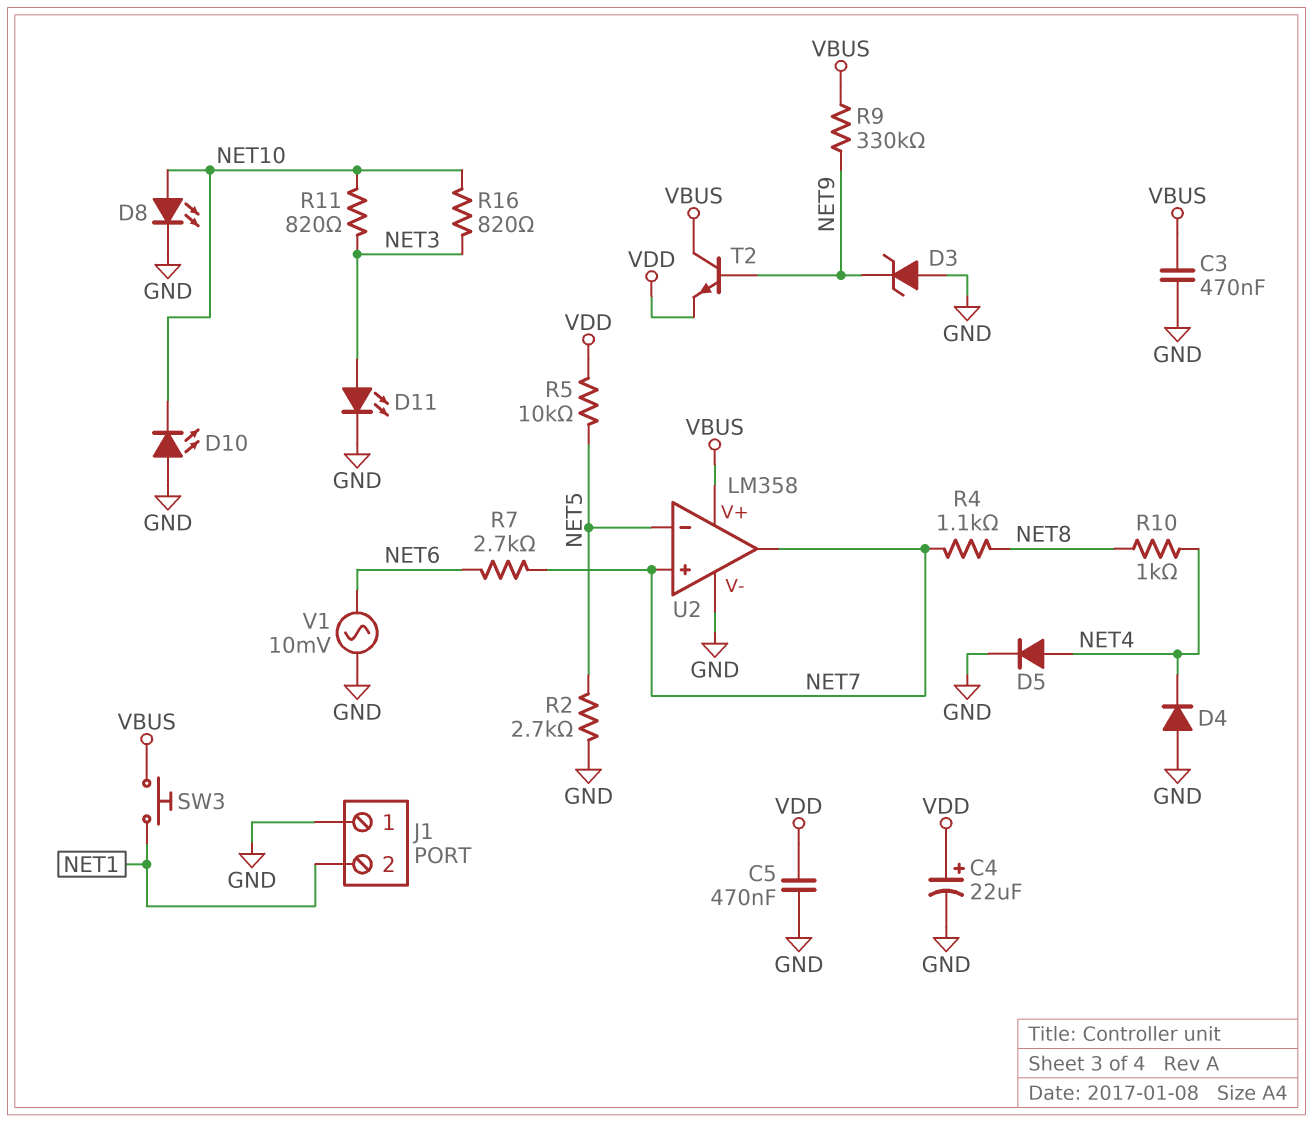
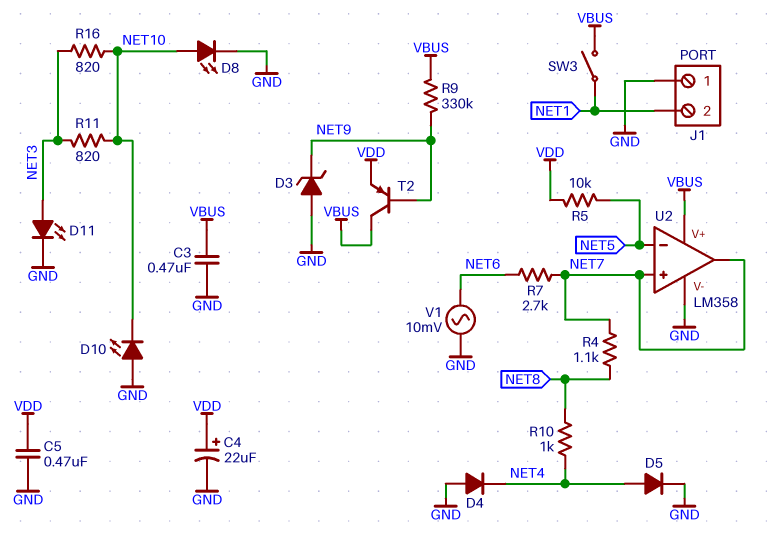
R2: 2.7k (GND, NET5) -> none
SW3: button (NET1, VBUS) -> switch (NET1, VBUS)
T2: NPN (B NET9, C VBUS, E VDD) -> PNP (B NET9, C VBUS, E VDD)

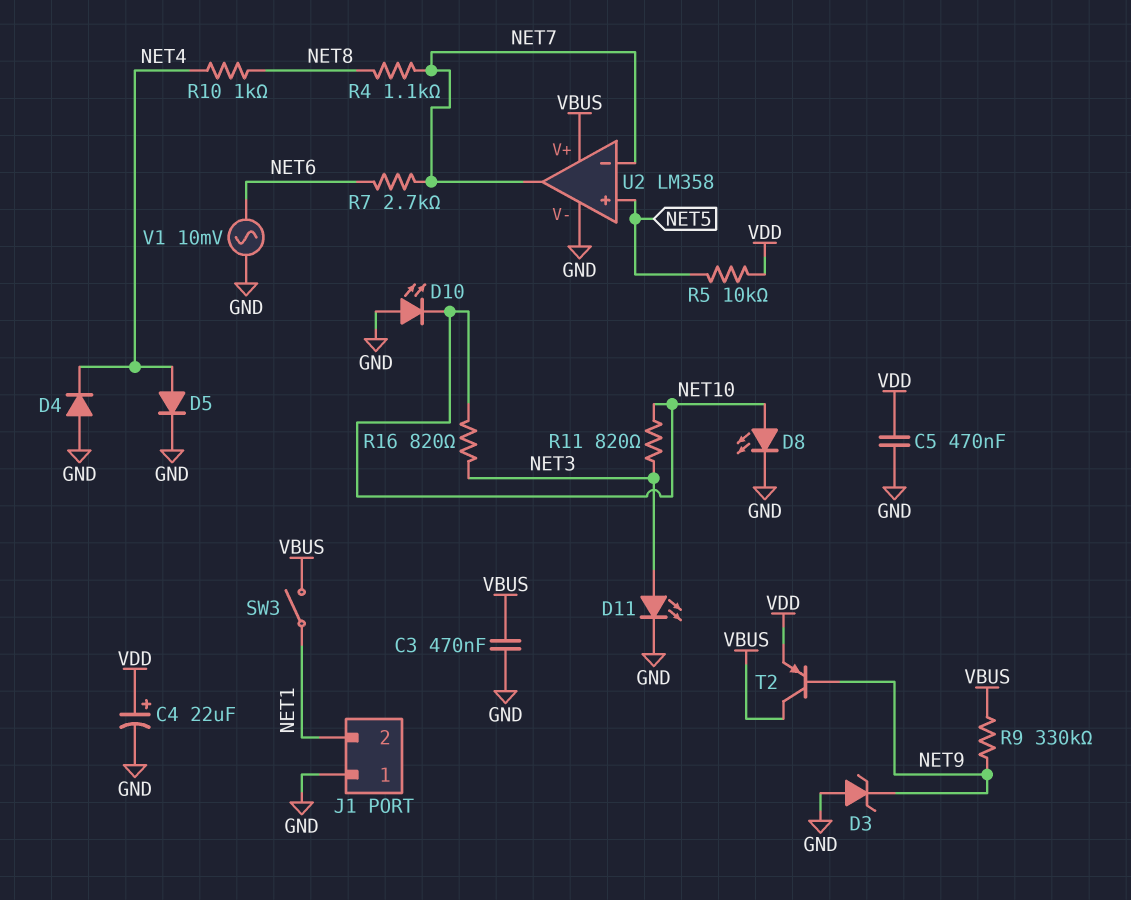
U2 pin in+: NET7 -> NET5
U2 pin in-: NET5 -> NET7

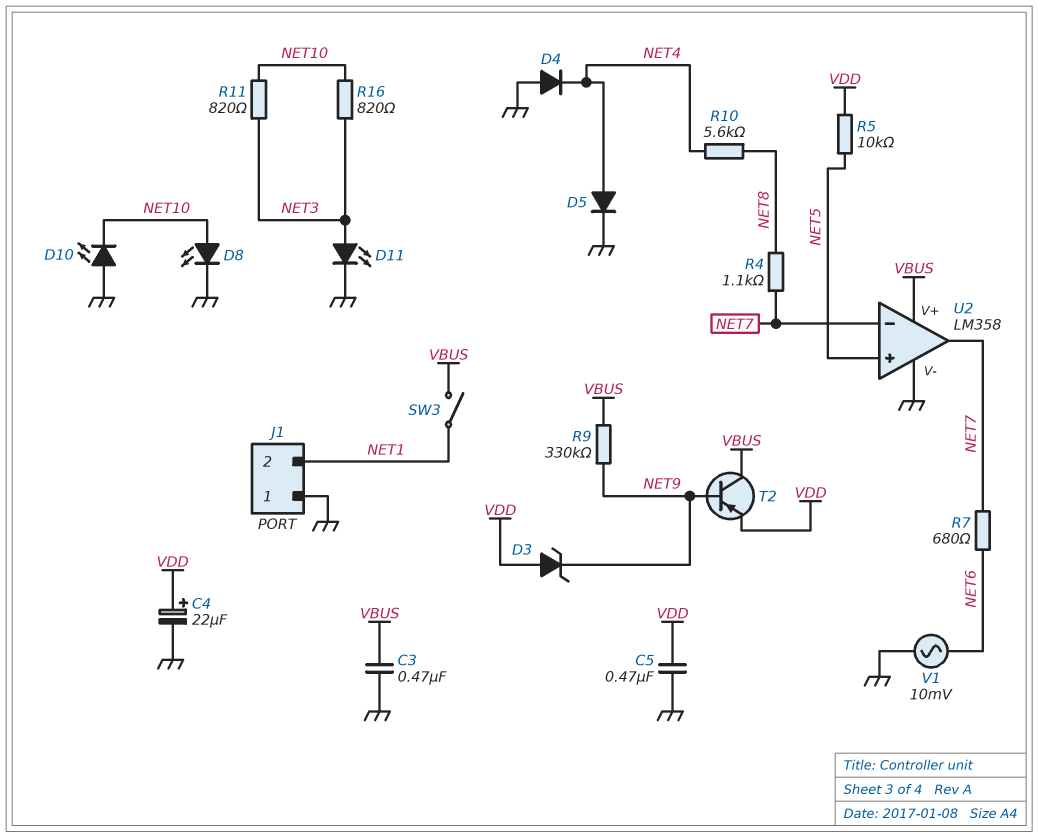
D3: zener (A GND, K NET9) -> zener (A VDD, K NET9)
R7: 2.7k (NET6, NET7) -> 680 (NET6, NET7)
R10: 1k (NET4, NET8) -> 5.6k (NET4, NET8)

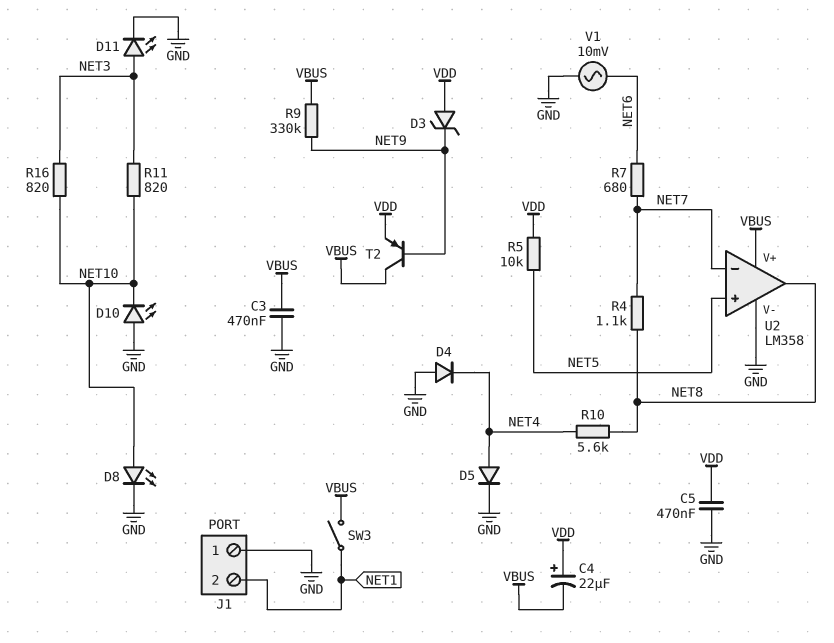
C4: 22uF (plus VDD, minus GND) -> 22uF (plus VDD, minus VBUS)
U2 pin out: NET7 -> NET8

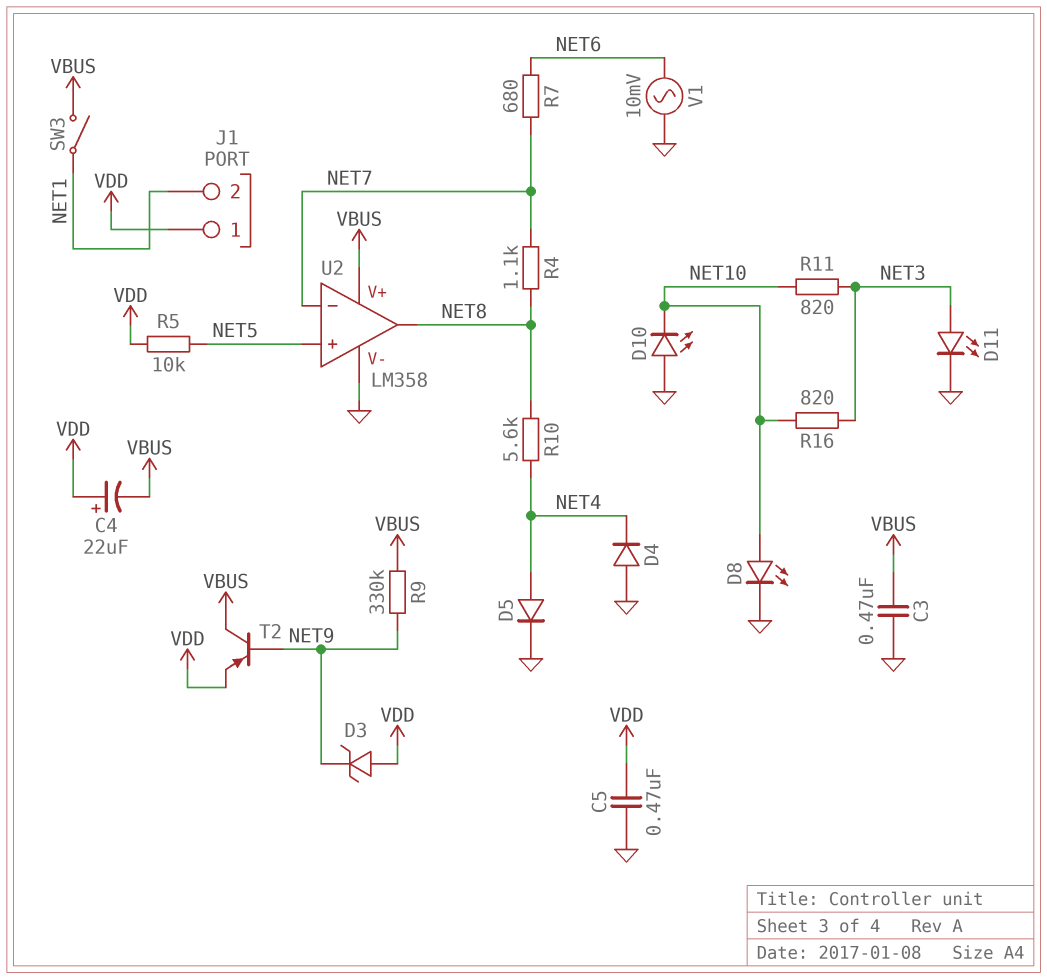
J1 pin 1: GND -> VDD

